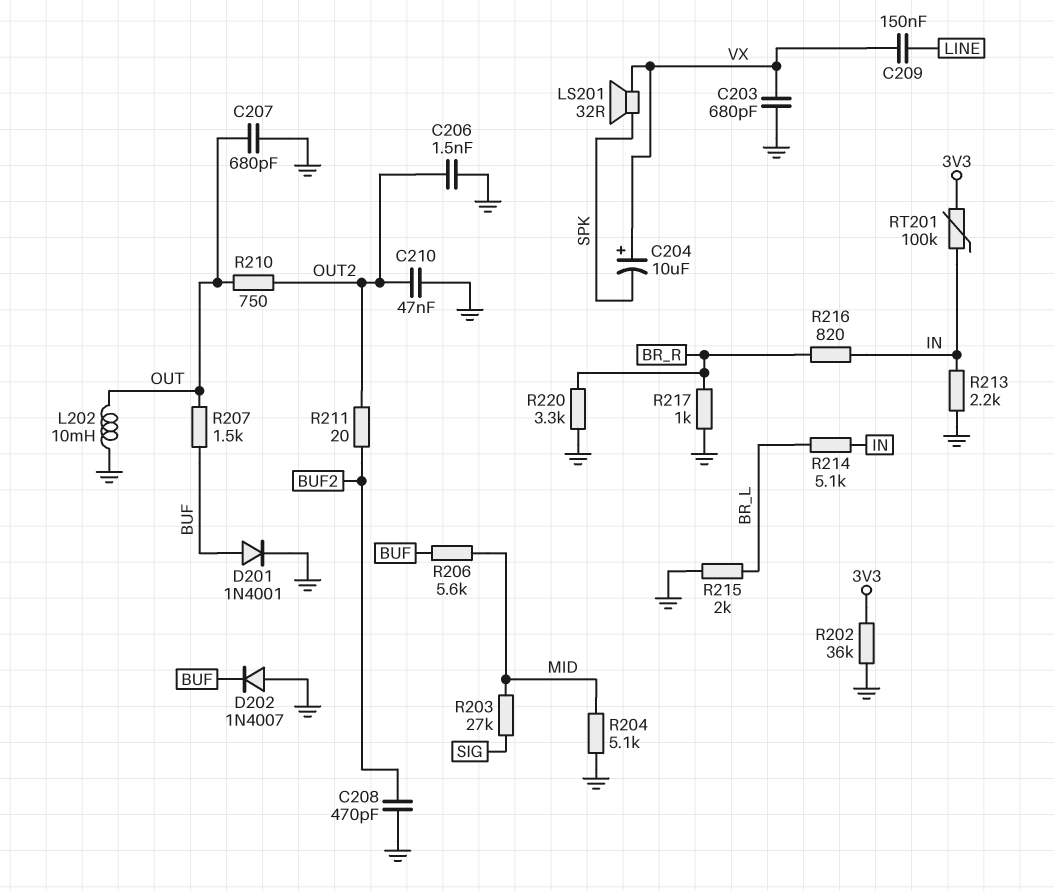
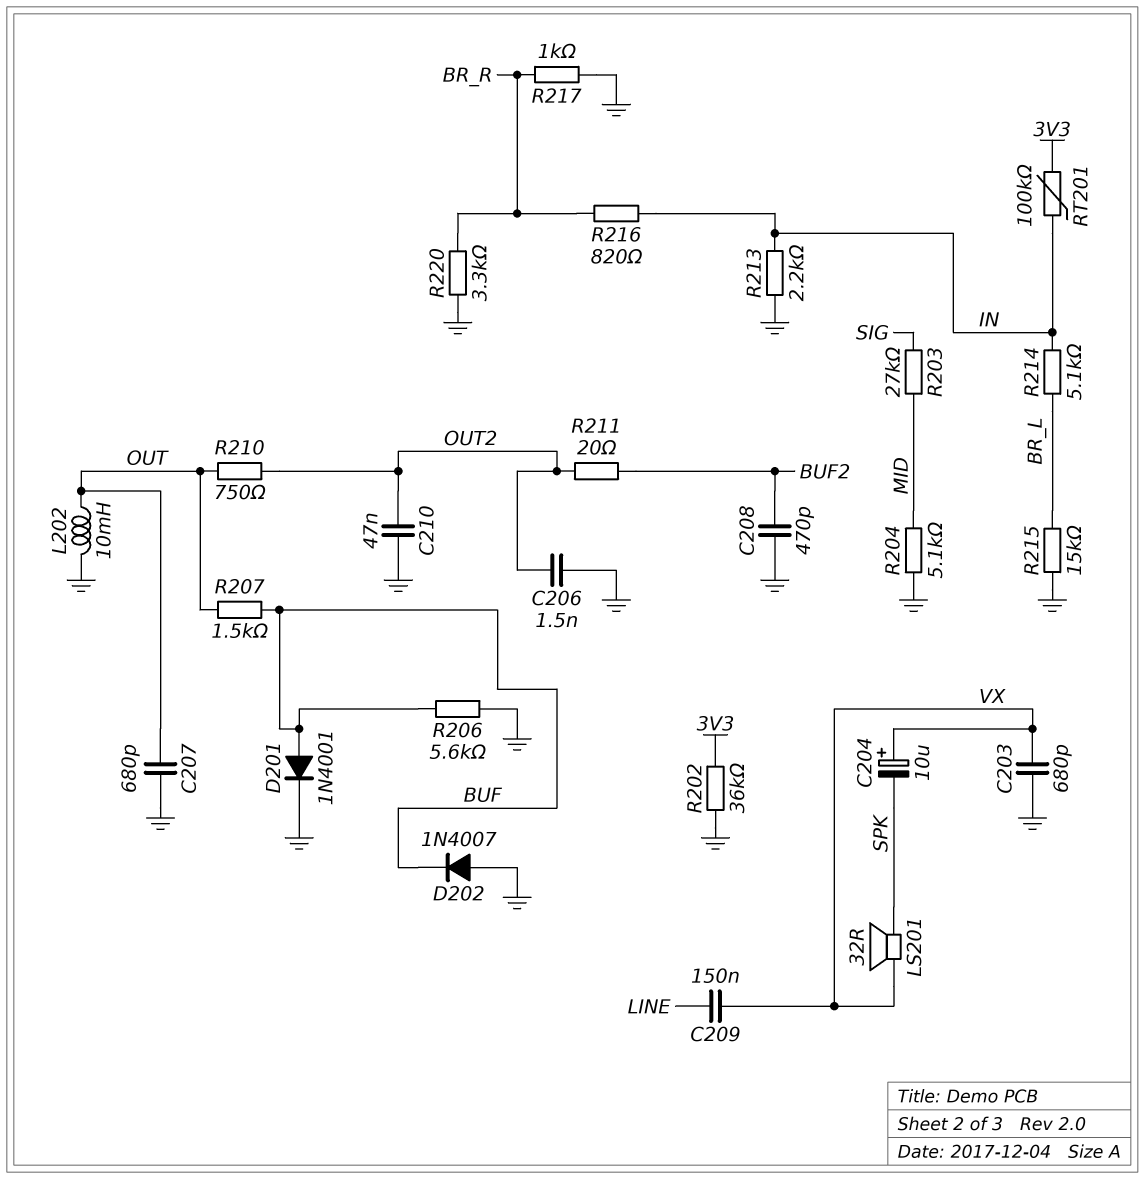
R206: 5.6k (BUF, MID) -> 5.6k (BUF, GND)
R215: 2k (BR_L, GND) -> 15k (BR_L, GND)

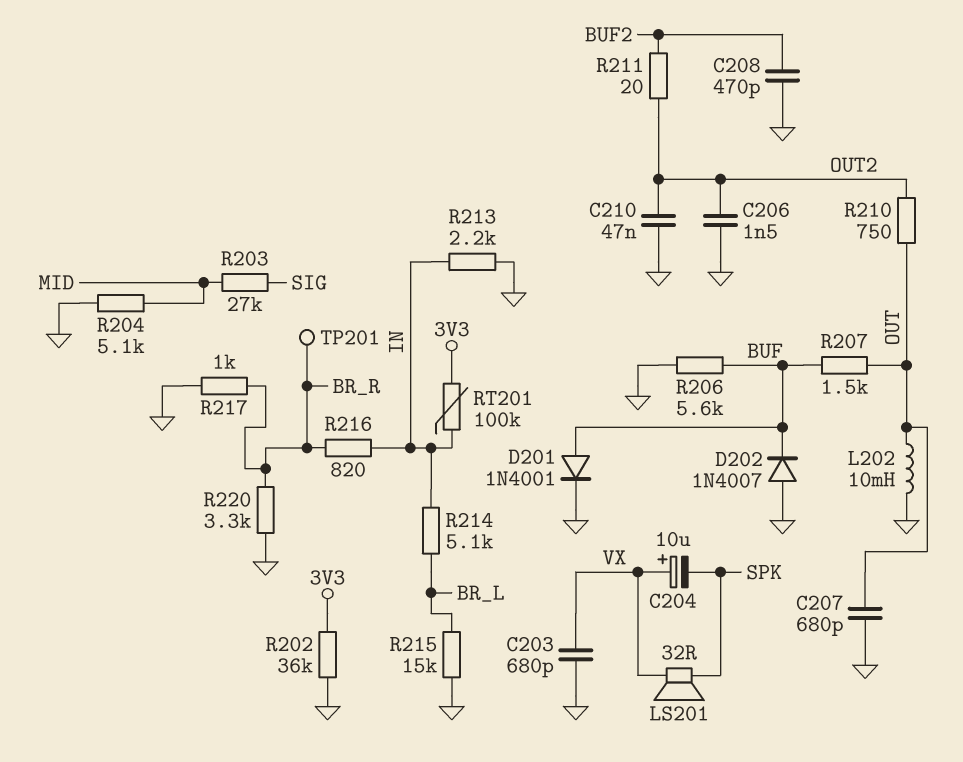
C209: 150nF (LINE, VX) -> none
TP201: none -> test point (BR_R)

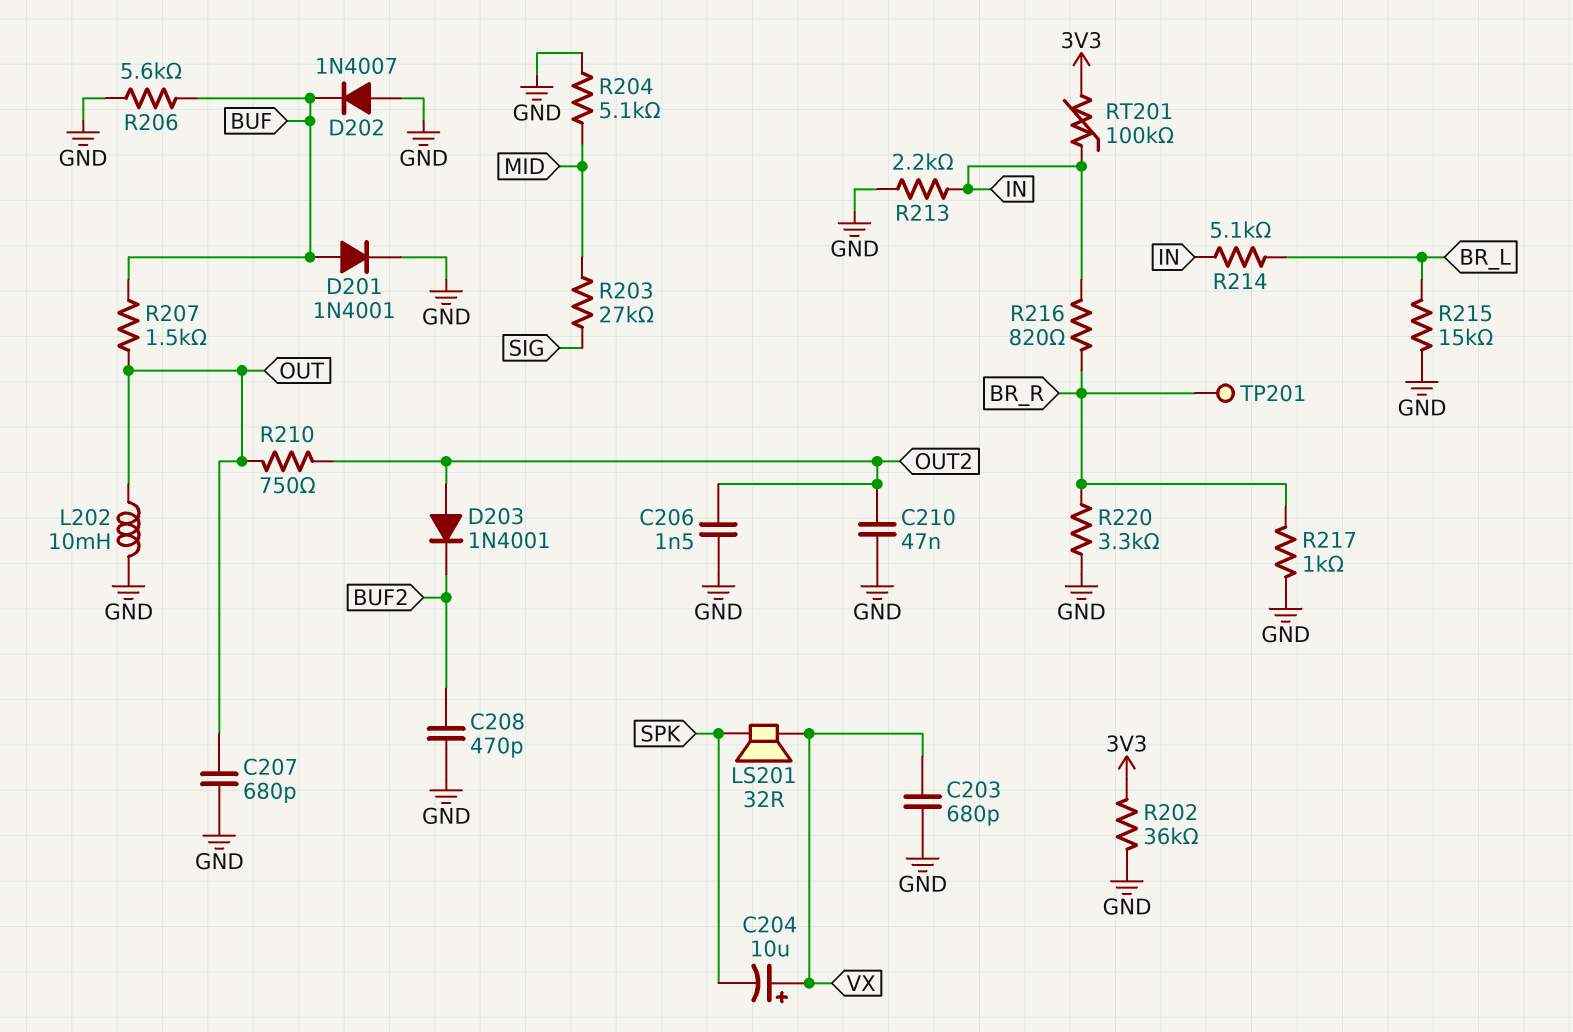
D203: none -> diode 1N4001 (A OUT2, K BUF2)
R211: 20 (BUF2, OUT2) -> none

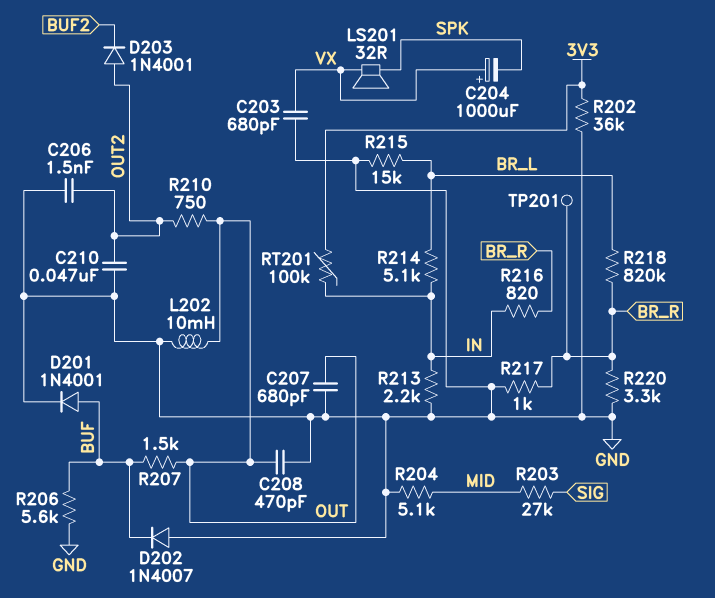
C204: 10uF (plus VX, minus SPK) -> 1000uF (plus VX, minus SPK)
C208: 470pF (BUF2, GND) -> 470pF (GND, OUT)
R218: none -> 820k (BR_L, BR_R)

